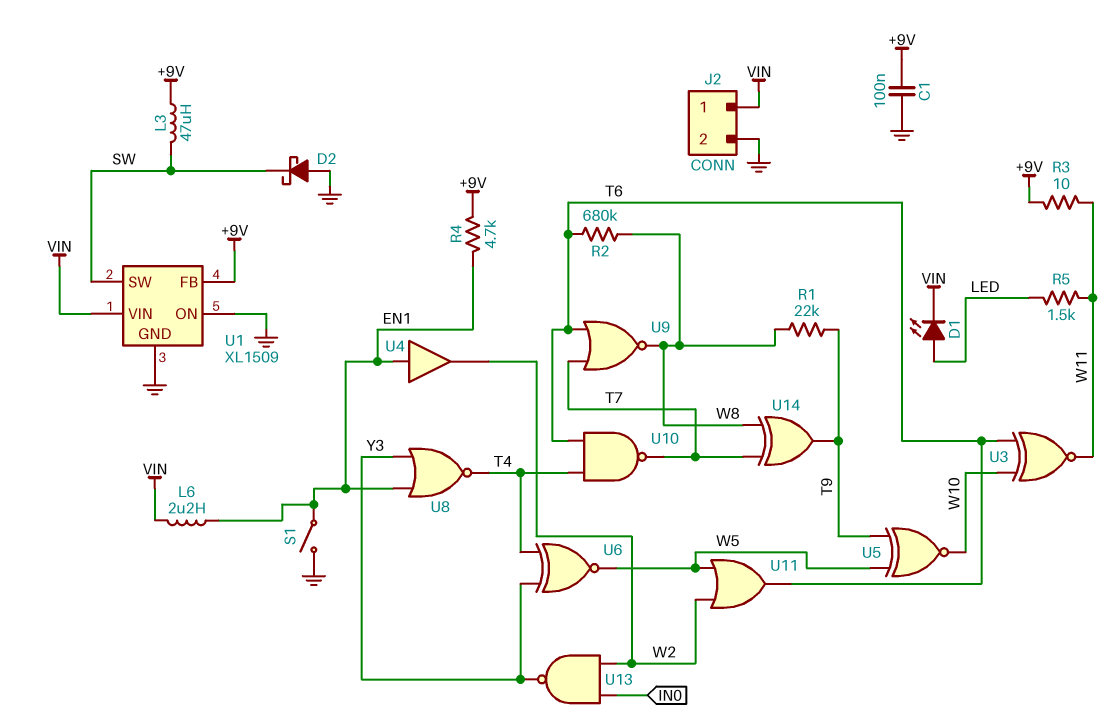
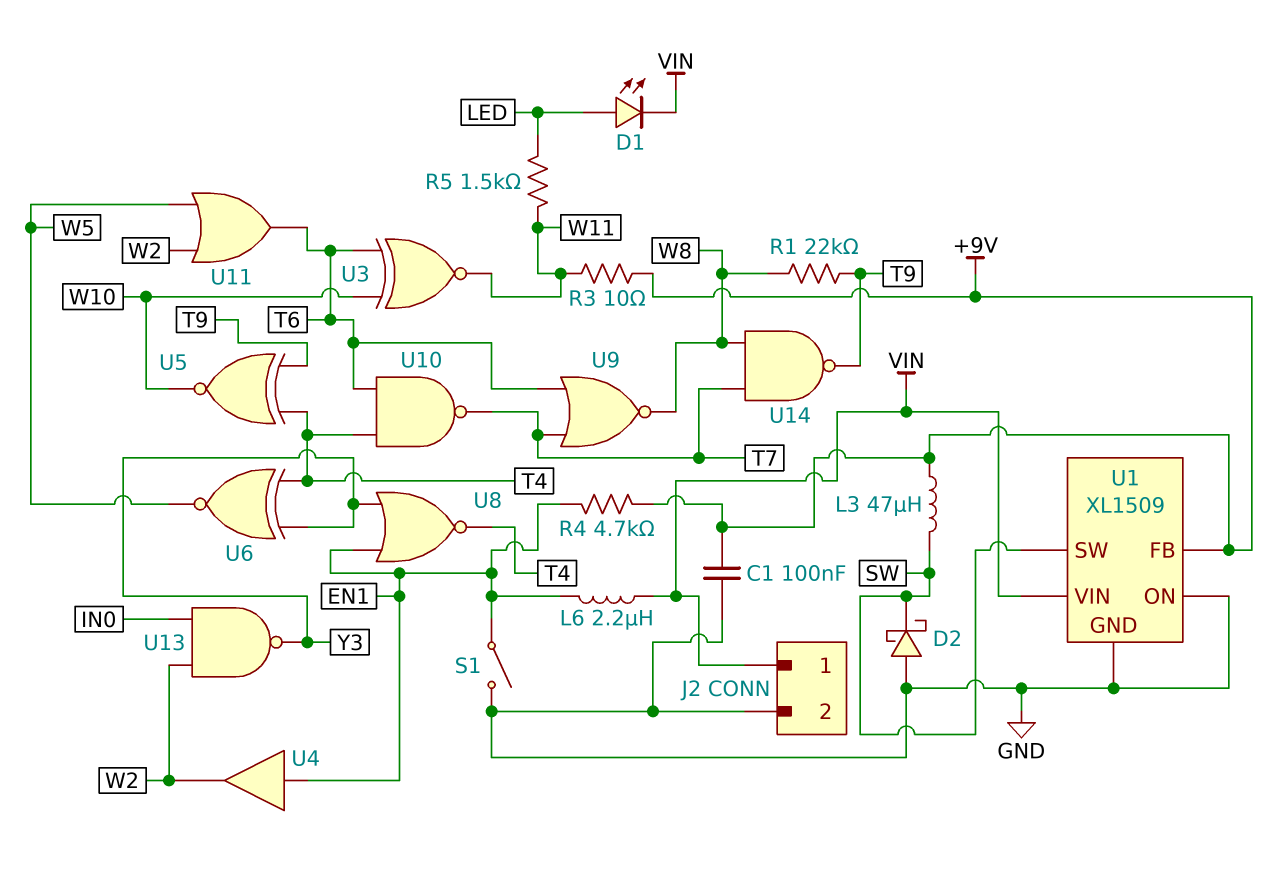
R2: 680k (T6, W8) -> none
U5: XNOR (in T9, in W5, out W10) -> XNOR (in T4, in T9, out W10)
U14: XOR (in T7, in W8, out T9) -> NAND (in T7, in W8, out T9)

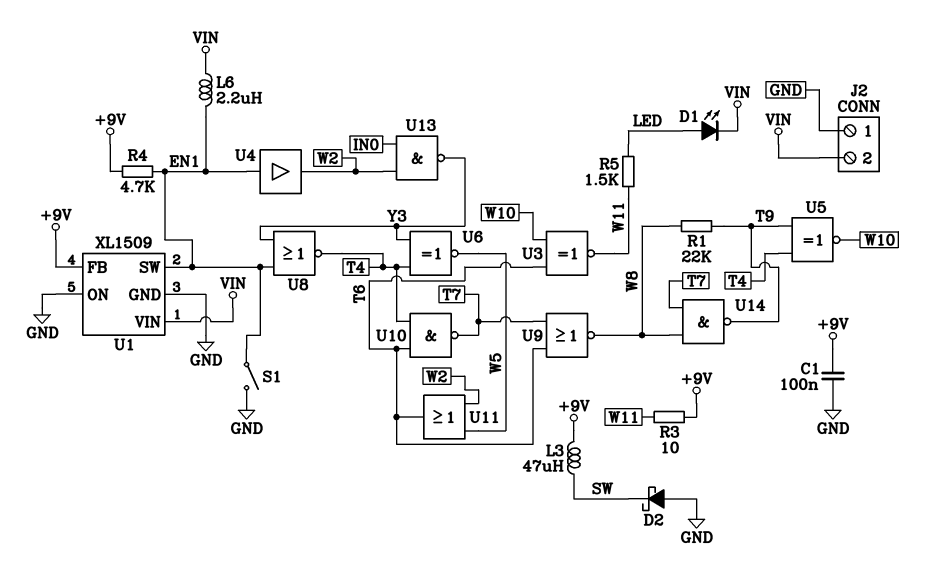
J2 pin 1: VIN -> GND
J2 pin 2: GND -> VIN
U1 pin SW: SW -> EN1

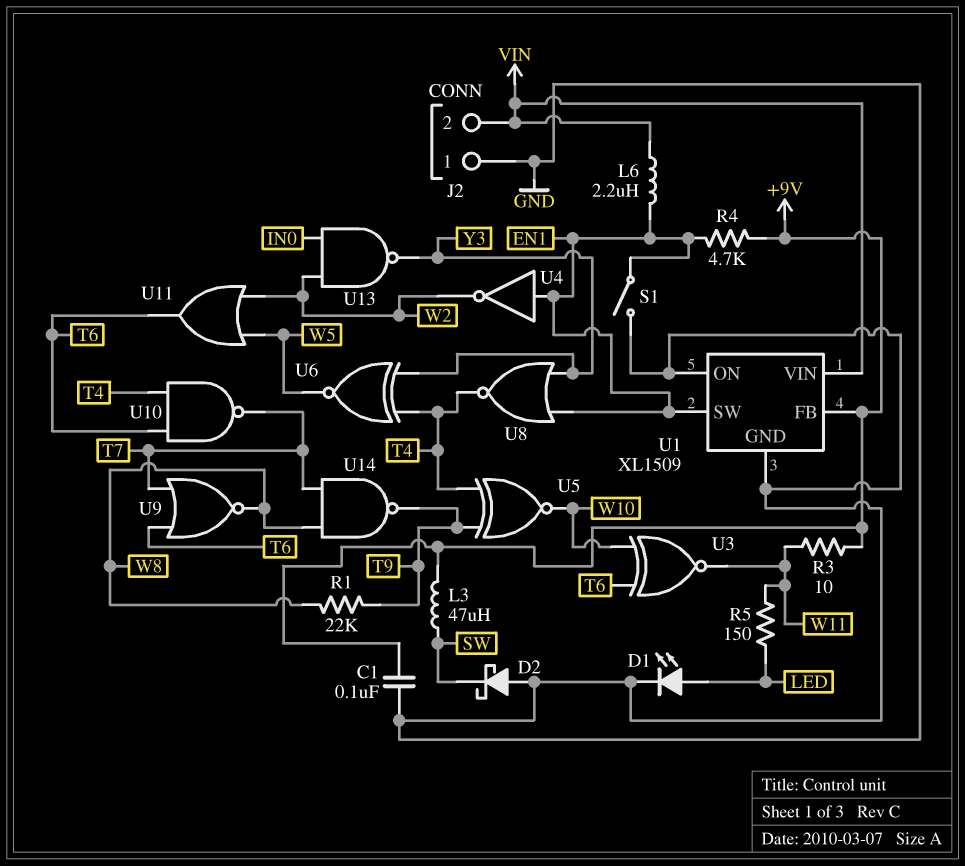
D1: LED (A LED, K VIN) -> LED (A LED, K GND)
R5: 1.5k (LED, W11) -> 150 (LED, W11)
U4: buffer (in EN1, out W2) -> NOT (in EN1, out W2)

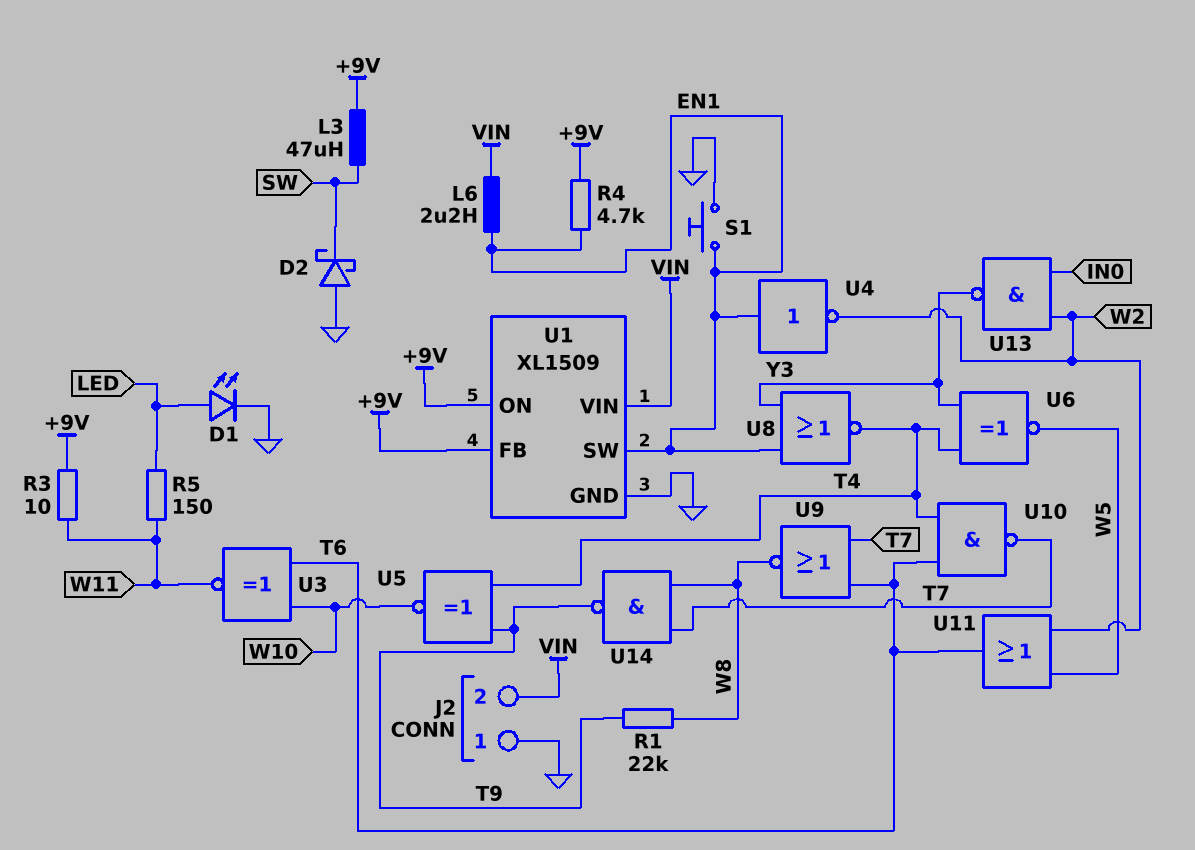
C1: 100nF (+9V, GND) -> none
S1: switch (EN1, GND) -> button (EN1, GND)
U1 pin ON: GND -> +9V

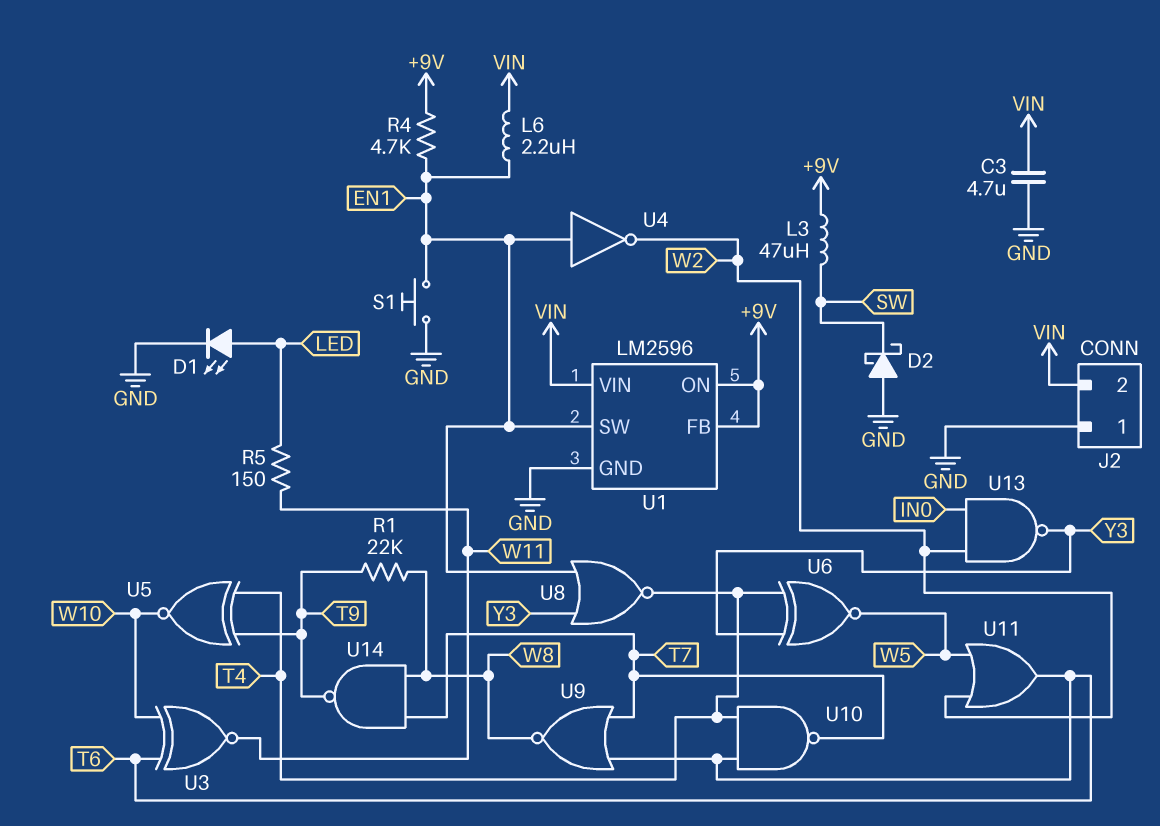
C3: none -> 4.7uF (GND, VIN)
R3: 10 (+9V, W11) -> none
U1: XL1509 -> LM2596

